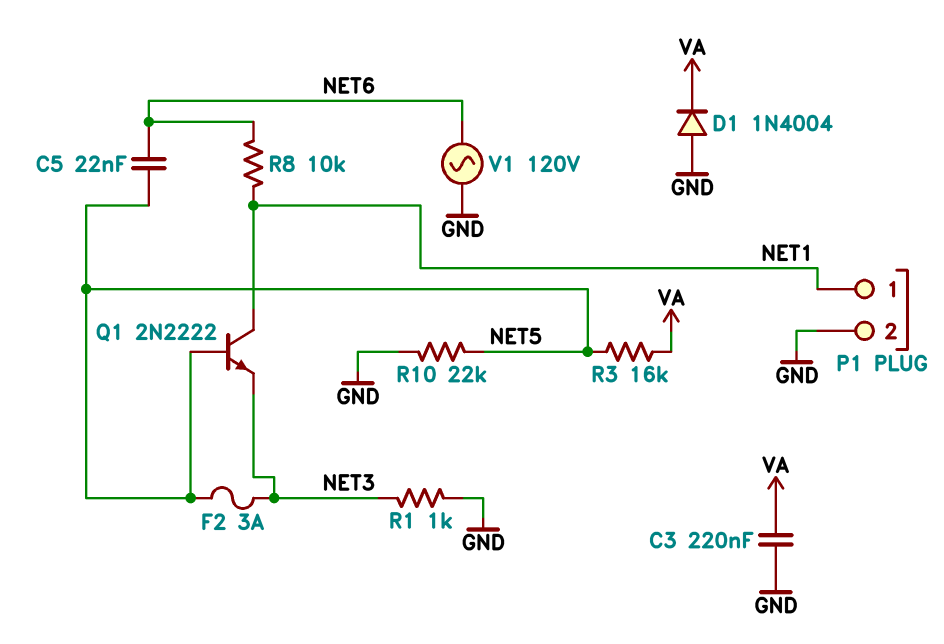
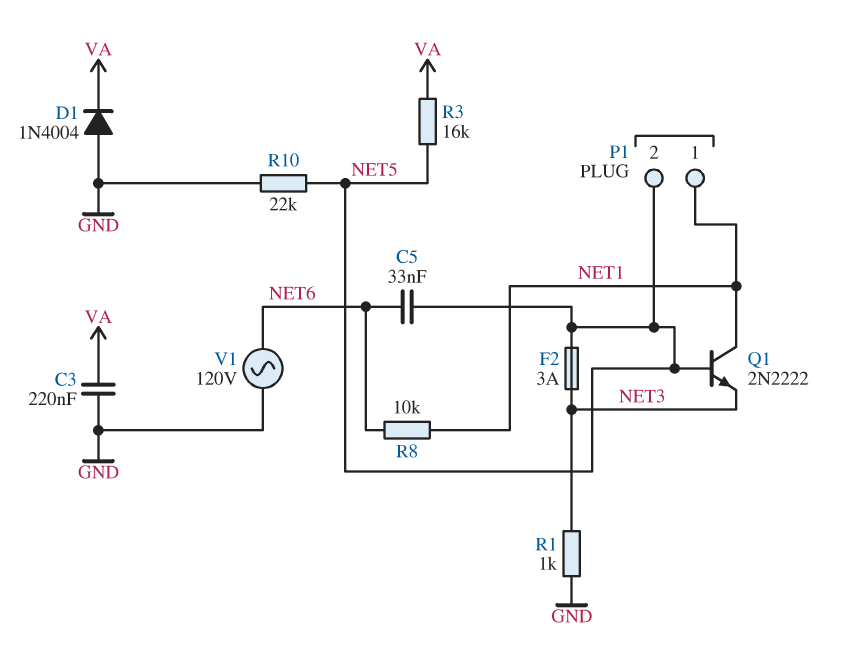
C5: 22nF (NET5, NET6) -> 33nF (NET5, NET6)
P1 pin 2: GND -> NET5

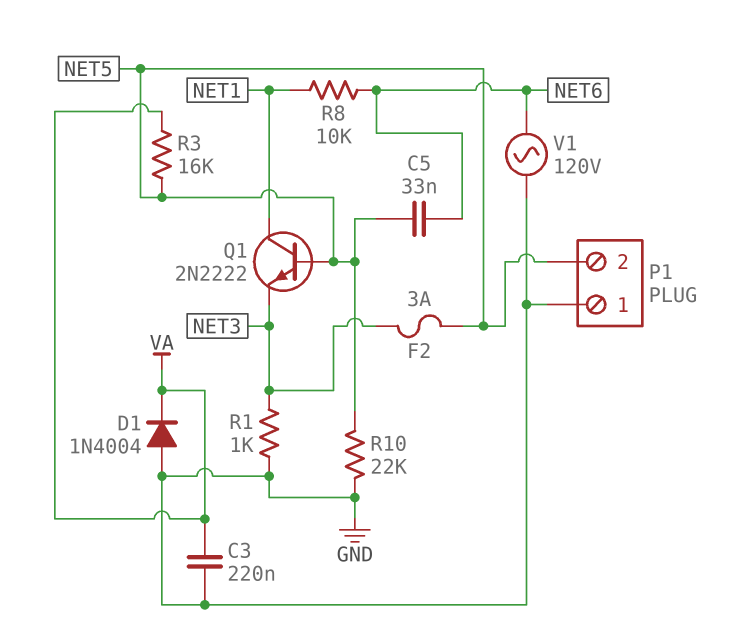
P1 pin 1: NET1 -> GND

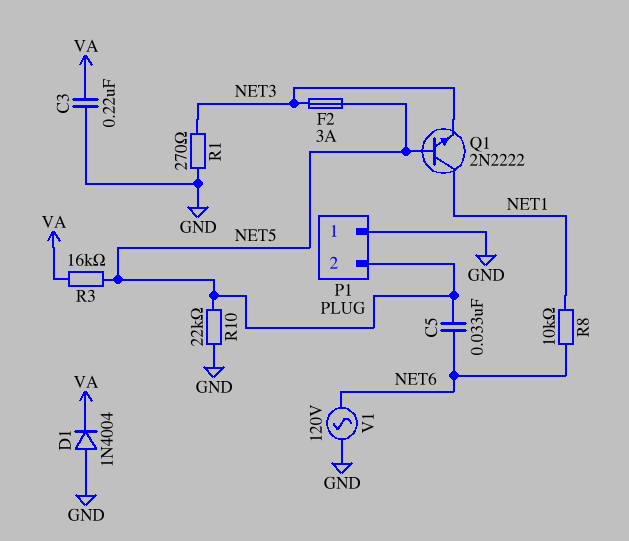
R1: 1k (GND, NET3) -> 270 (GND, NET3)

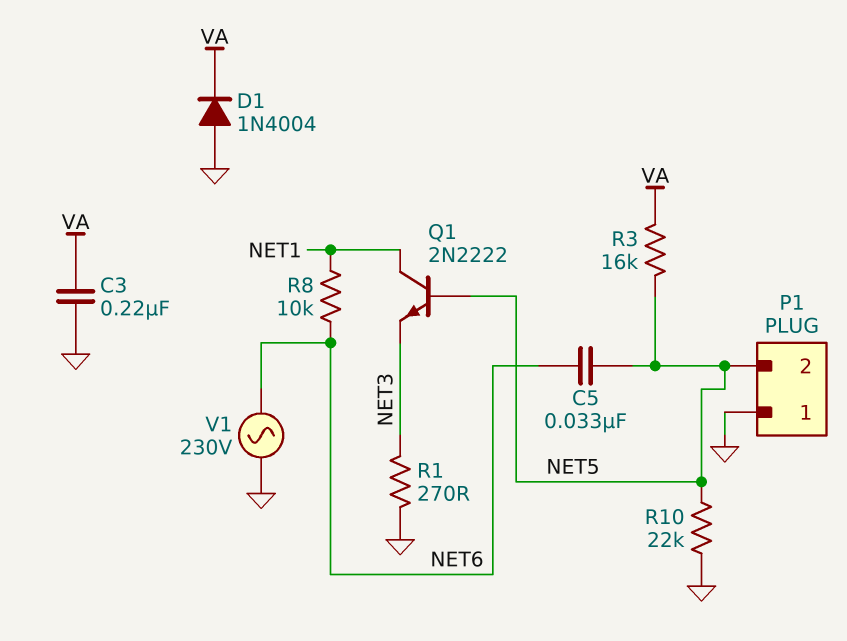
F2: 3A (NET3, NET5) -> none
V1: AC 120V (GND, NET6) -> AC 230V (GND, NET6)

